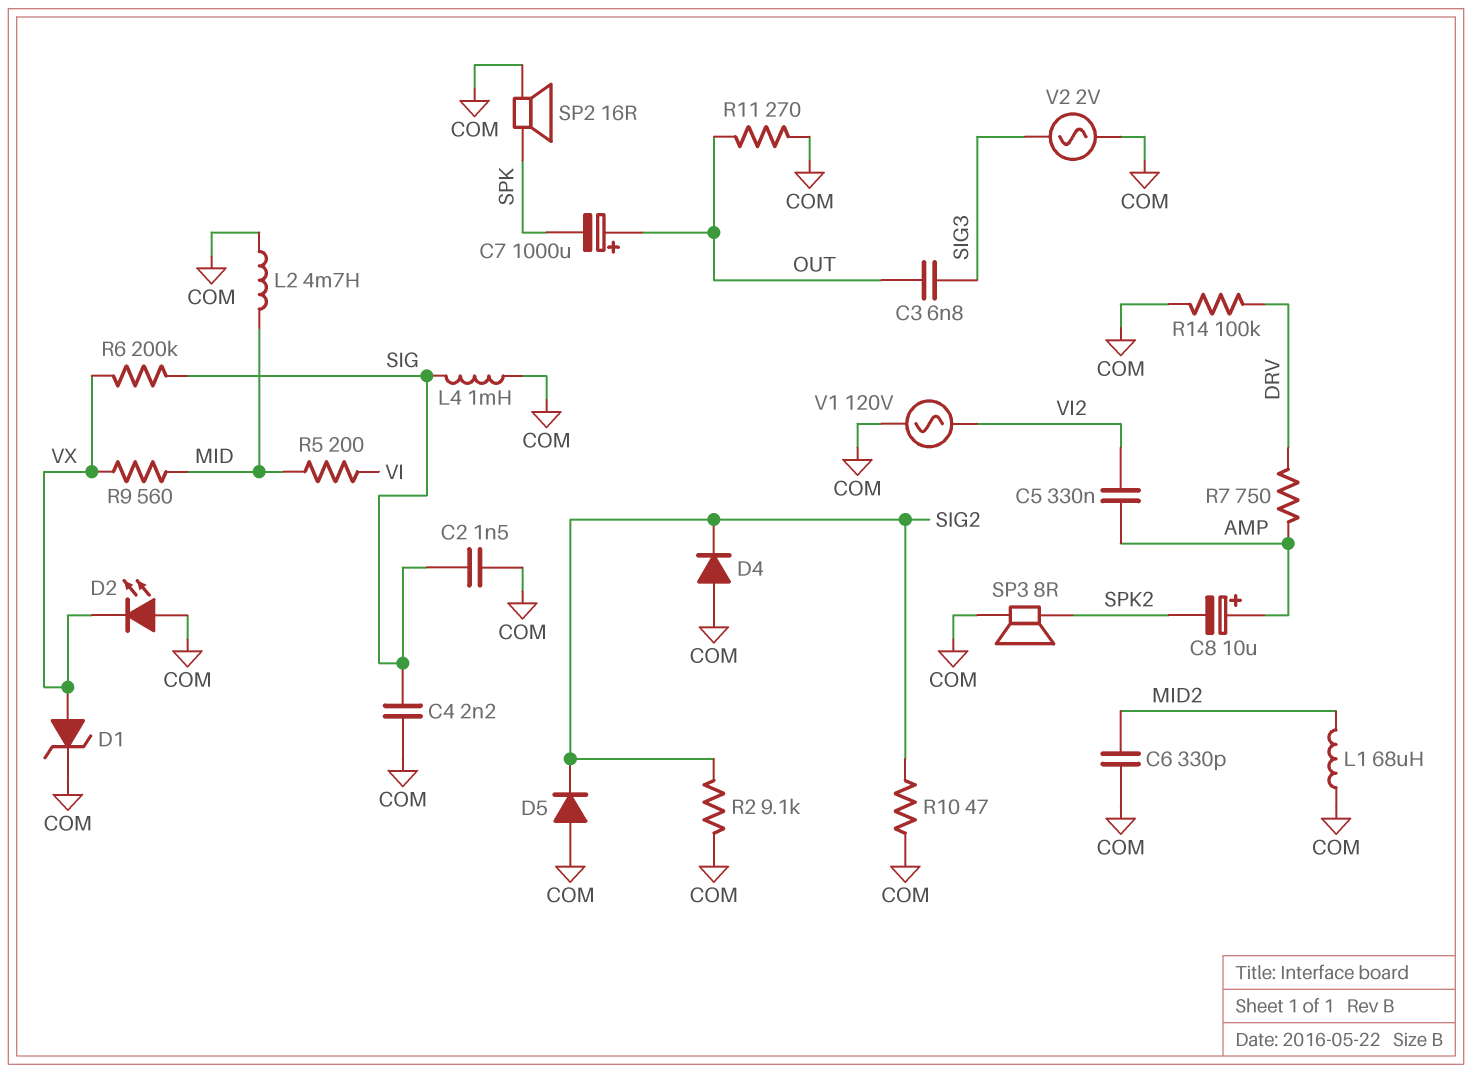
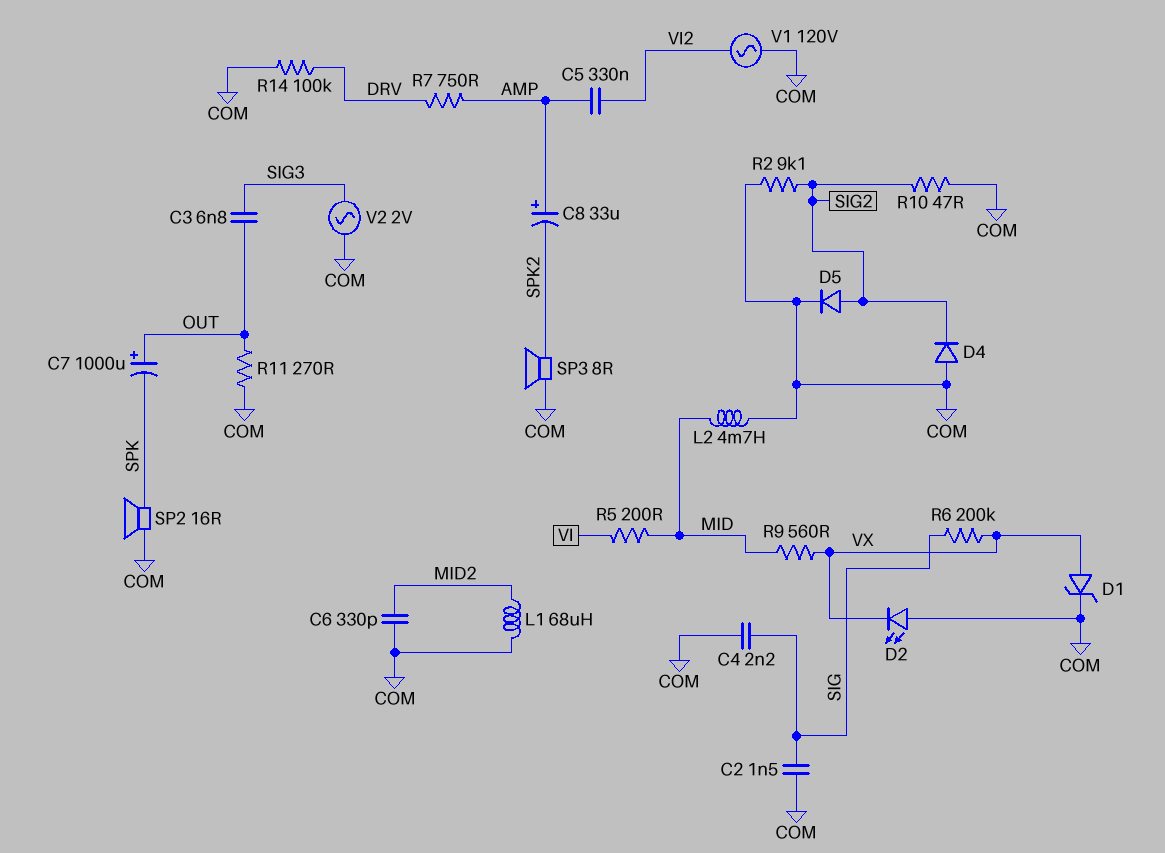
C8: 10uF (plus AMP, minus SPK2) -> 33uF (plus AMP, minus SPK2)
D5: diode (A COM, K SIG2) -> diode (A SIG2, K COM)
L4: 1mH (COM, SIG) -> none

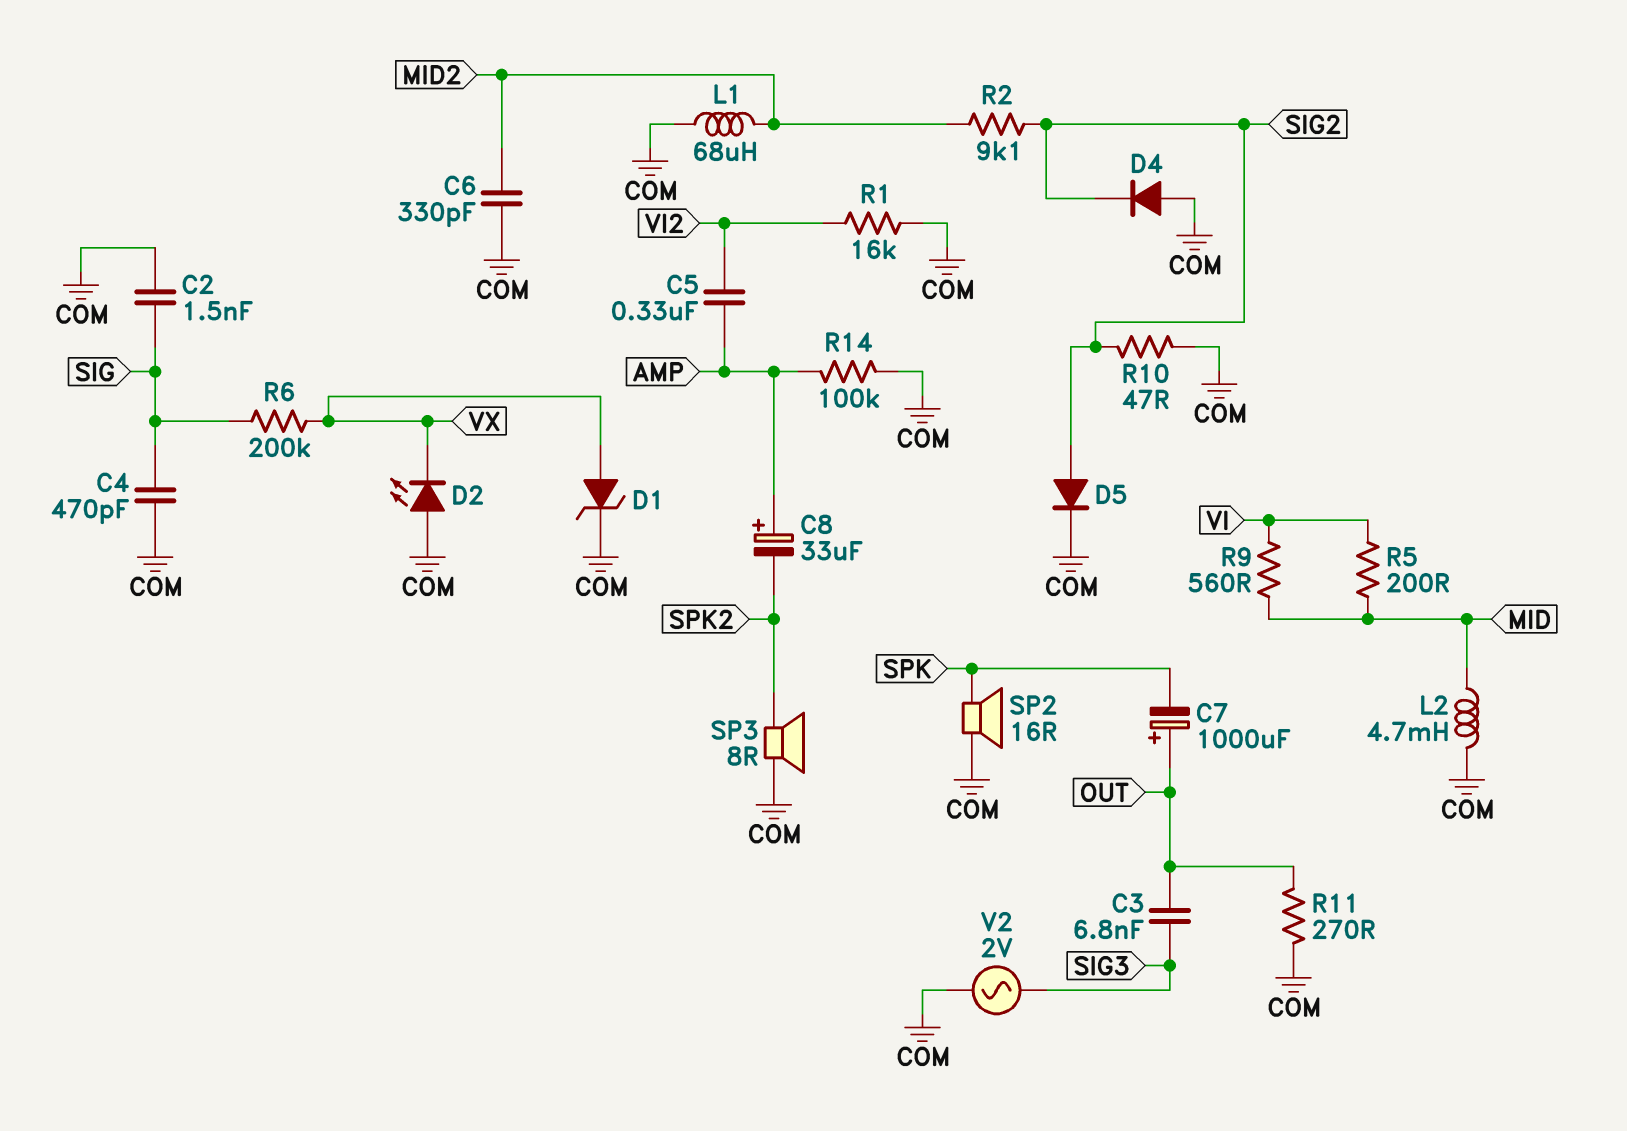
C4: 2.2nF (COM, SIG) -> 470pF (COM, SIG)
R1: none -> 16k (COM, VI2)
R2: 9.1k (COM, SIG2) -> 9.1k (MID2, SIG2)
R7: 750 (AMP, DRV) -> none
R9: 560 (MID, VX) -> 560 (MID, VI)
R14: 100k (COM, DRV) -> 100k (AMP, COM)
V1: AC 120V (COM, VI2) -> none

